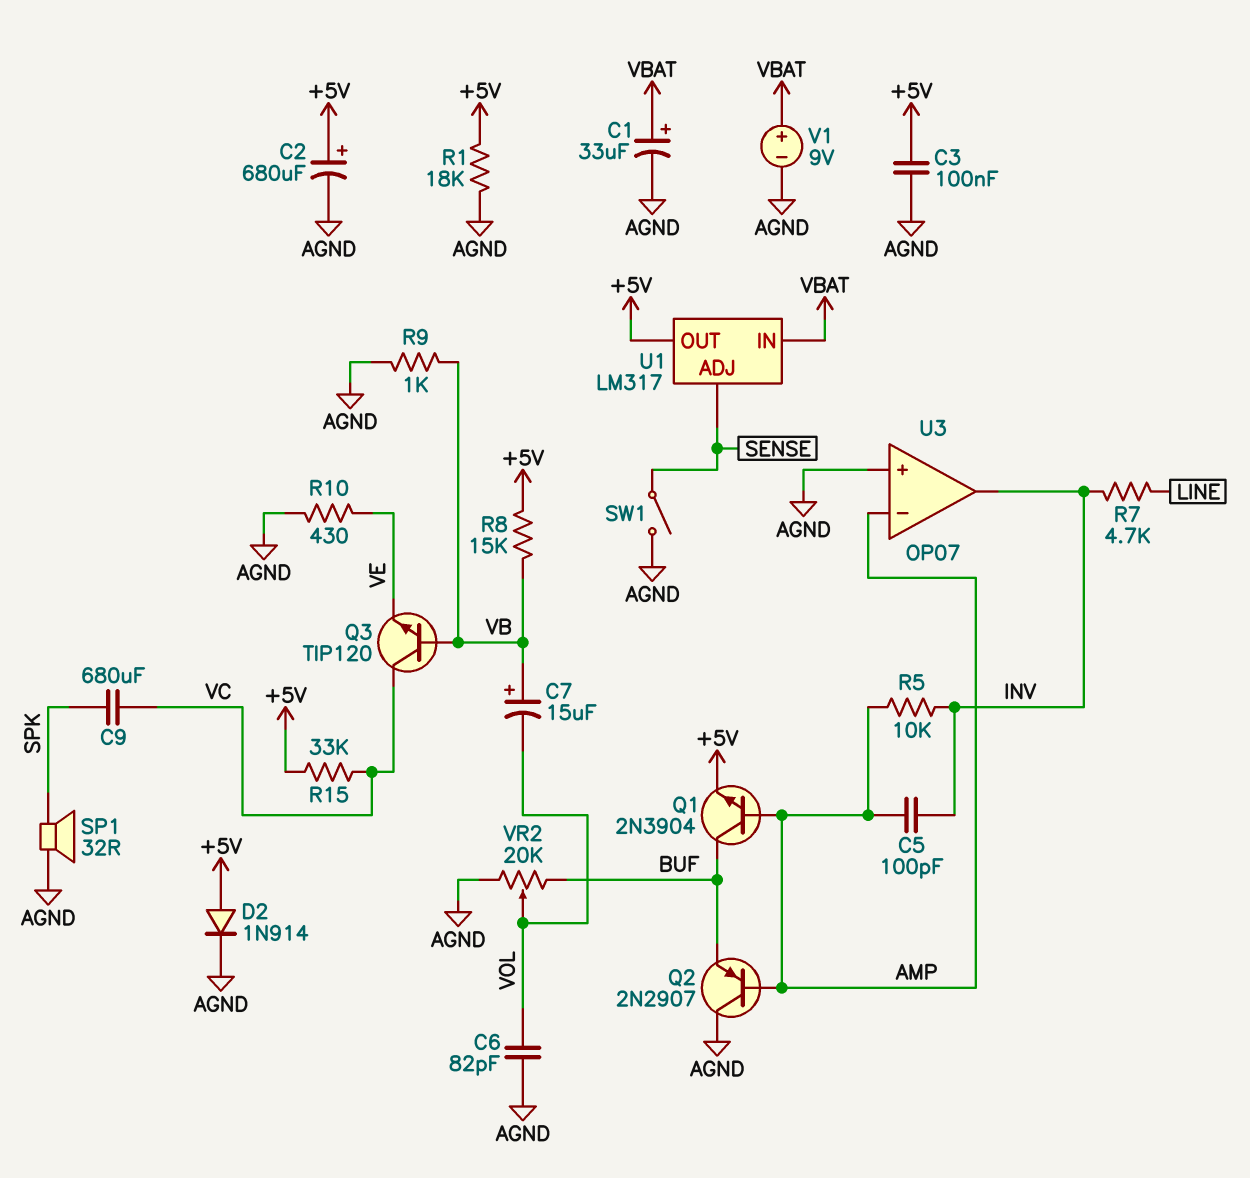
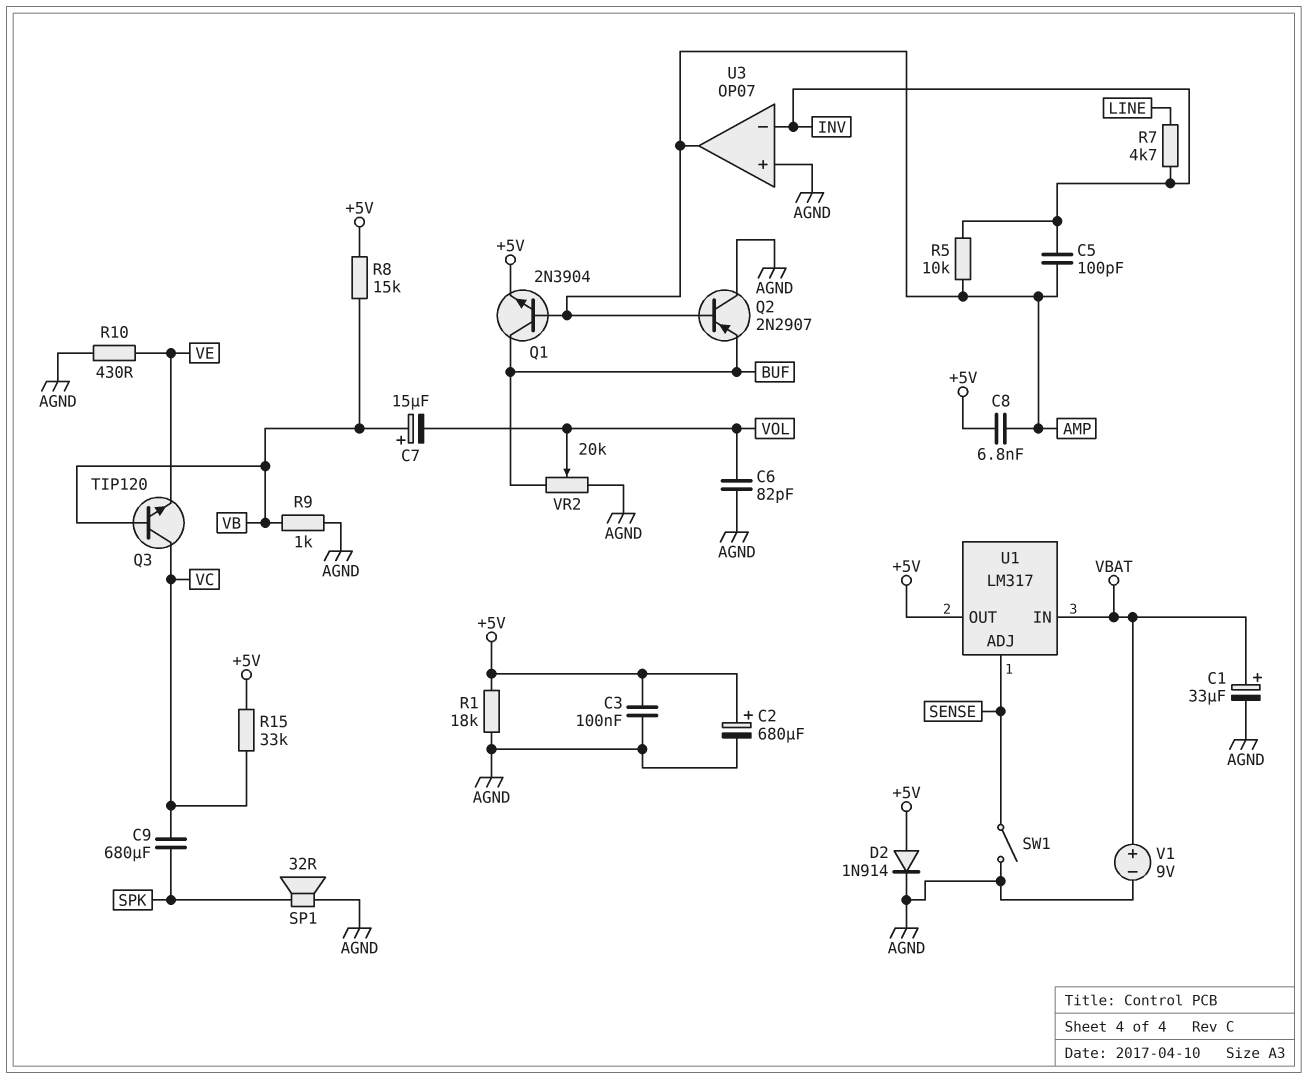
C8: none -> 6.8nF (+5V, AMP)
U3 pin in-: AMP -> INV
U3 pin out: INV -> AMP

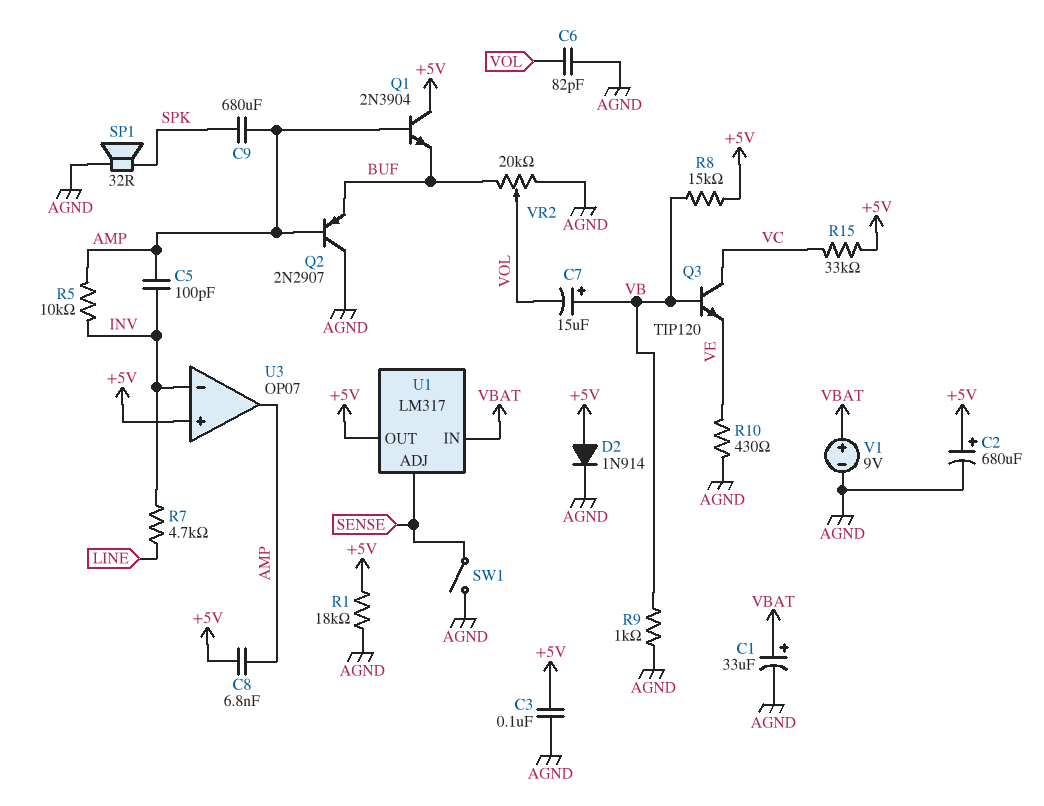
C9: 680uF (SPK, VC) -> 680uF (AMP, SPK)
Q1: NPN 2N3904 (B AMP, C BUF, E +5V) -> NPN 2N3904 (B AMP, C +5V, E BUF)
U3 pin in+: AGND -> +5V

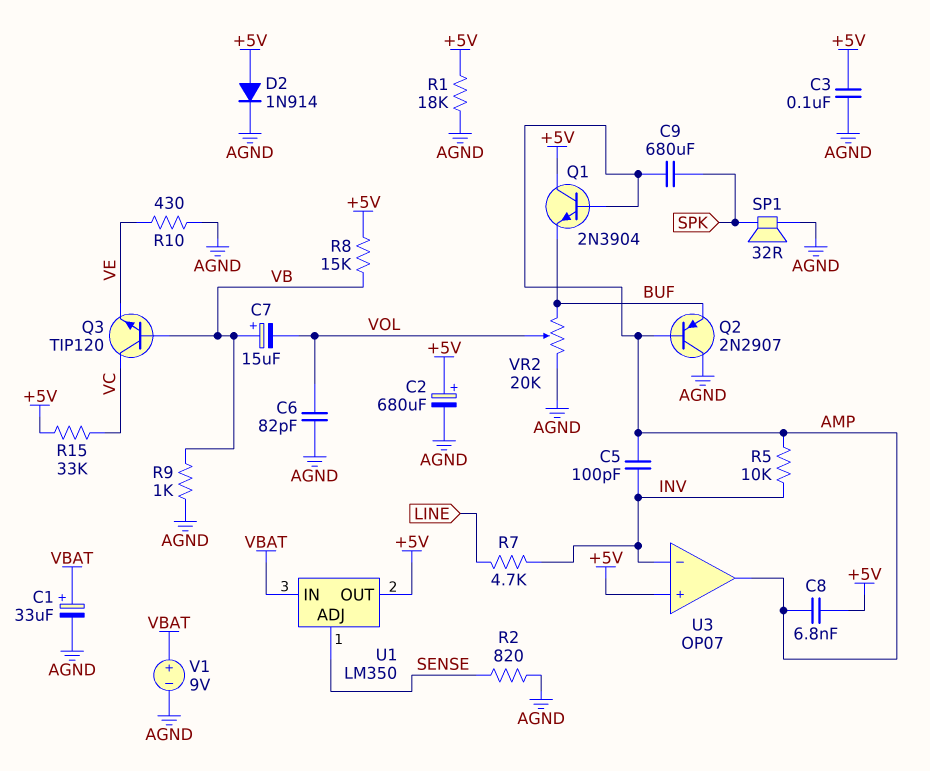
R2: none -> 820 (AGND, SENSE)
SW1: switch (AGND, SENSE) -> none
U1: LM317 -> LM350

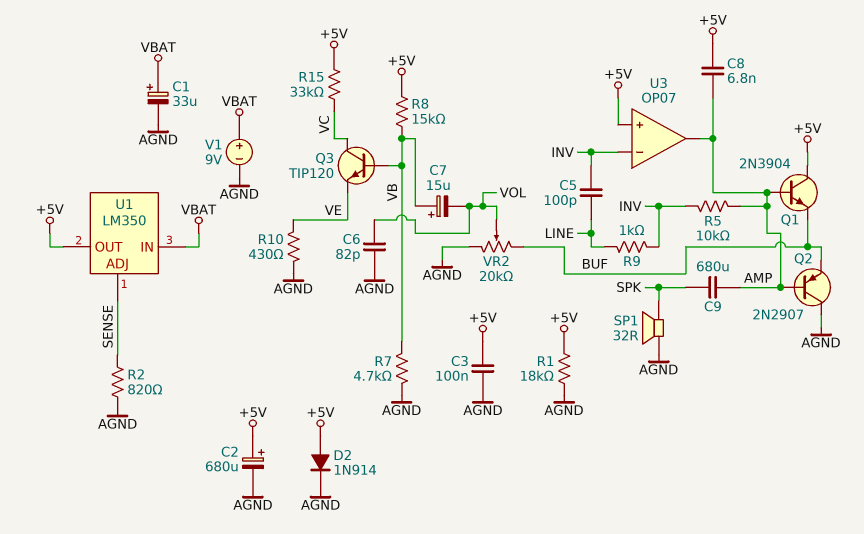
C5: 100pF (AMP, INV) -> 100pF (INV, LINE)
R7: 4.7k (INV, LINE) -> 4.7k (AGND, VB)
R9: 1k (AGND, VB) -> 1k (INV, LINE)

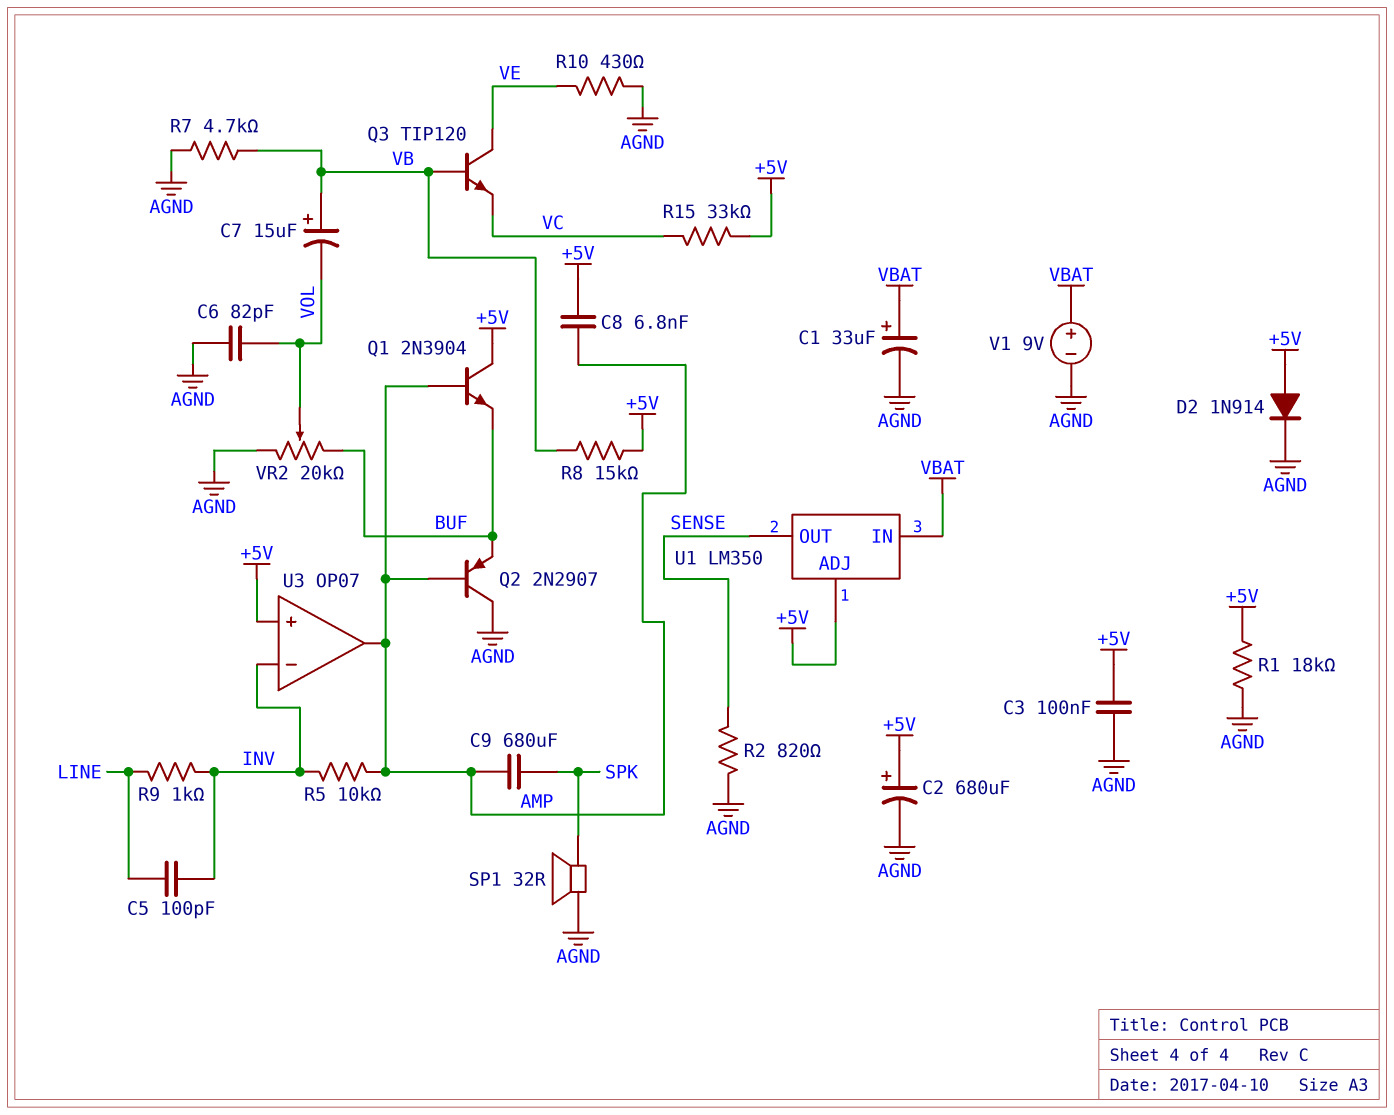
Q3: NPN TIP120 (B VB, C VC, E VE) -> NPN TIP120 (B VB, C VE, E VC)
U1 pin ADJ: SENSE -> +5V
U1 pin OUT: +5V -> SENSE

